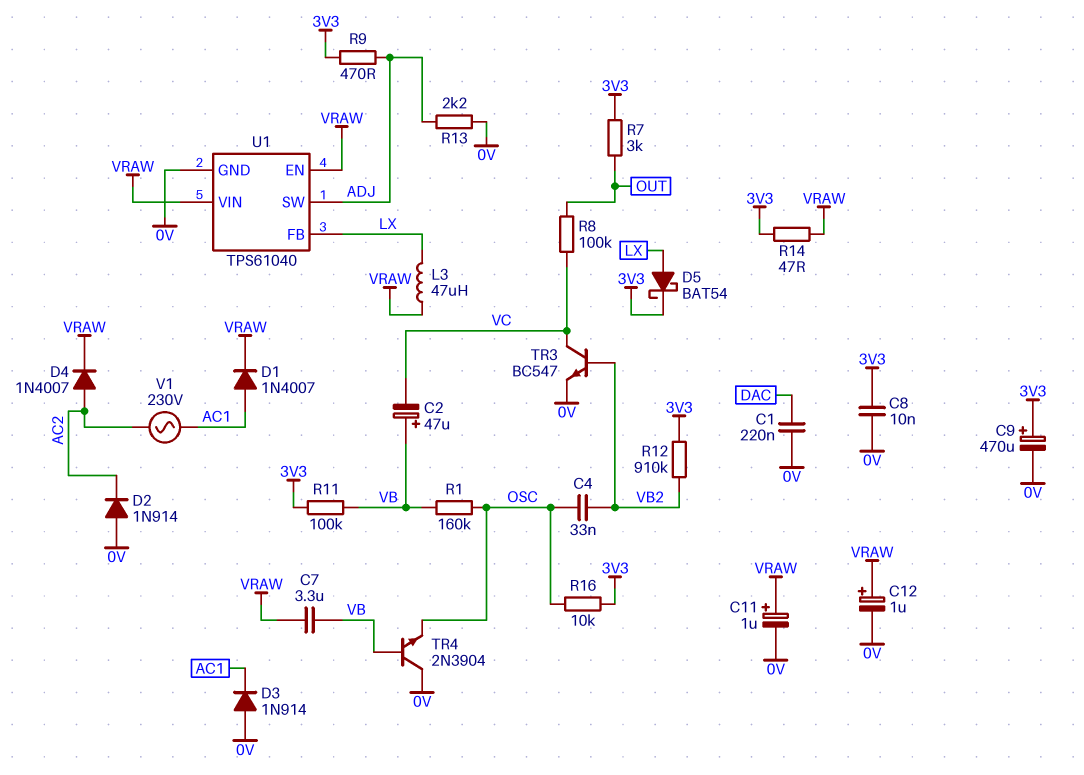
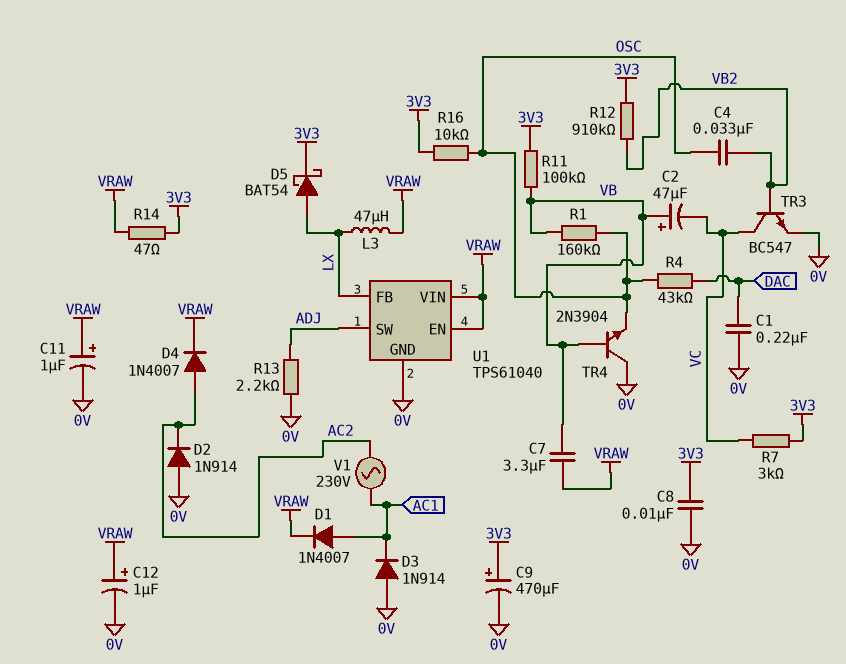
R4: none -> 43k (DAC, OSC)
R7: 3k (3V3, OUT) -> 3k (3V3, VC)
R8: 100k (OUT, VC) -> none
R9: 470 (3V3, ADJ) -> none

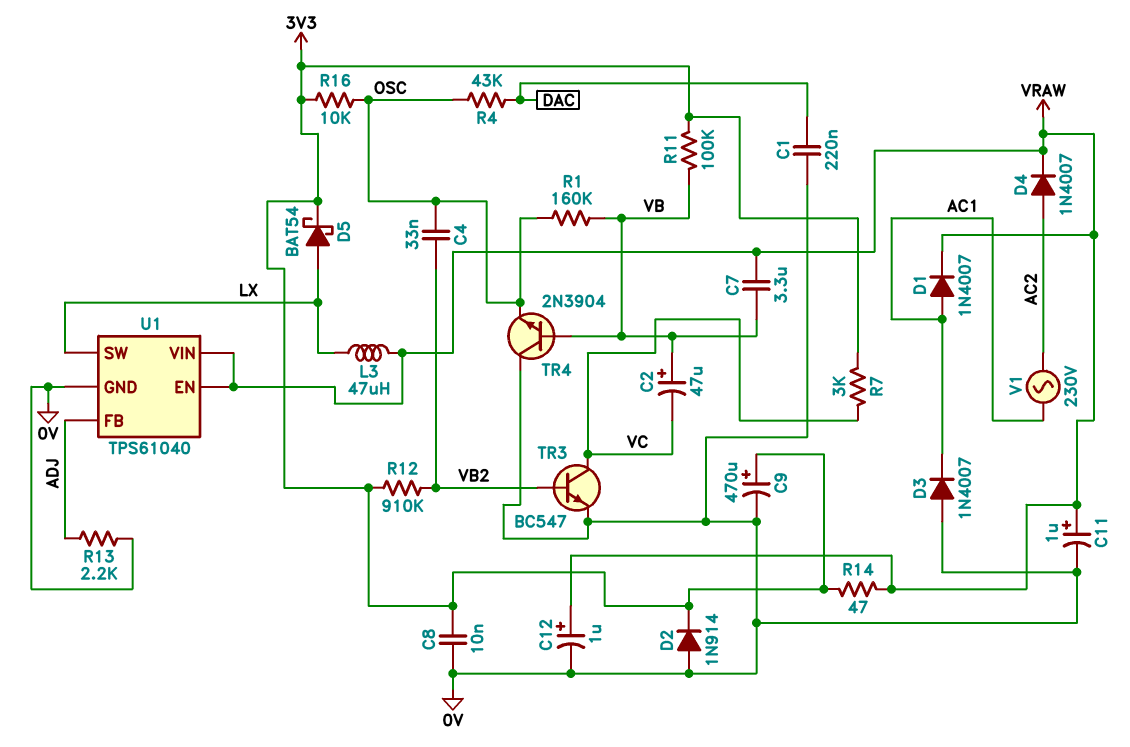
D2: diode 1N914 (A 0V, K AC2) -> diode 1N914 (A 0V, K 3V3)
D3: diode 1N914 (A 0V, K AC1) -> diode 1N4007 (A 0V, K AC1)
U1 pin FB: LX -> ADJ
U1 pin SW: ADJ -> LX

